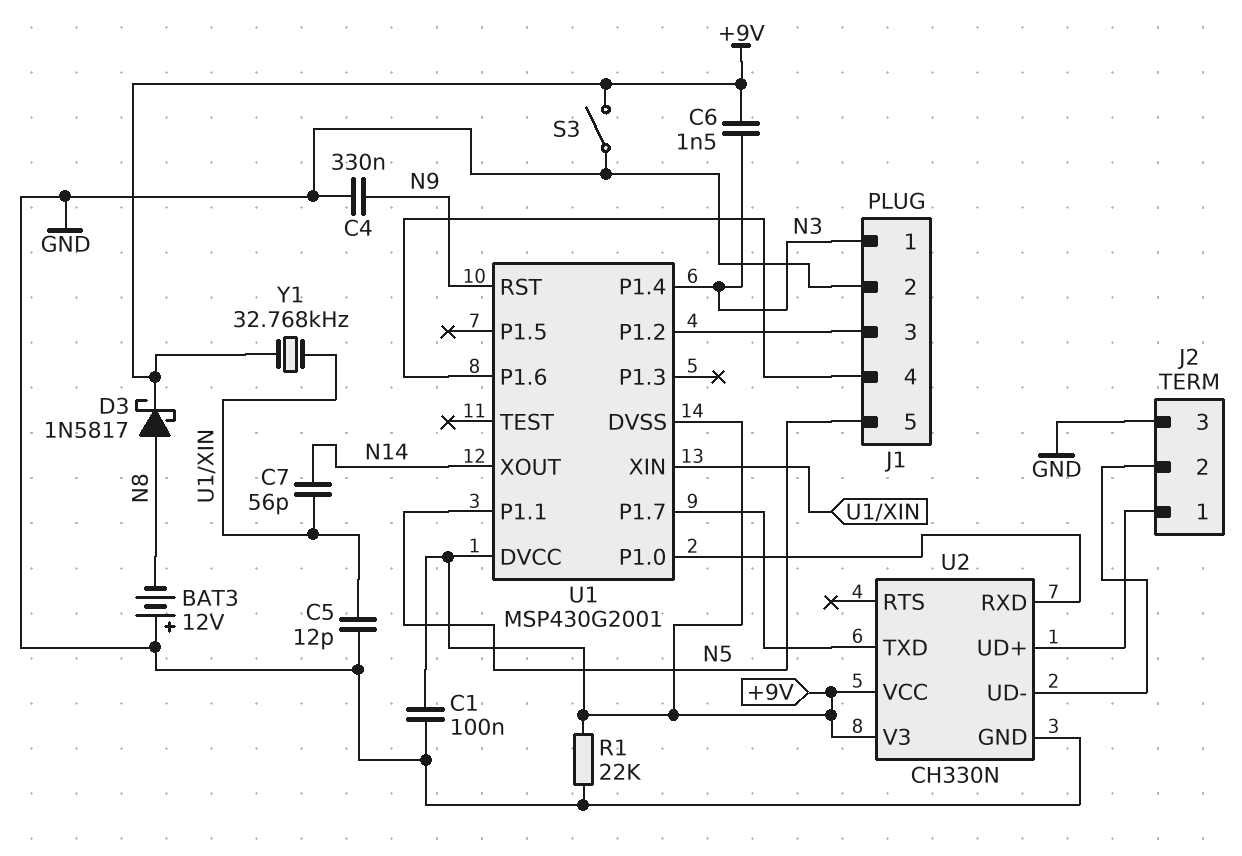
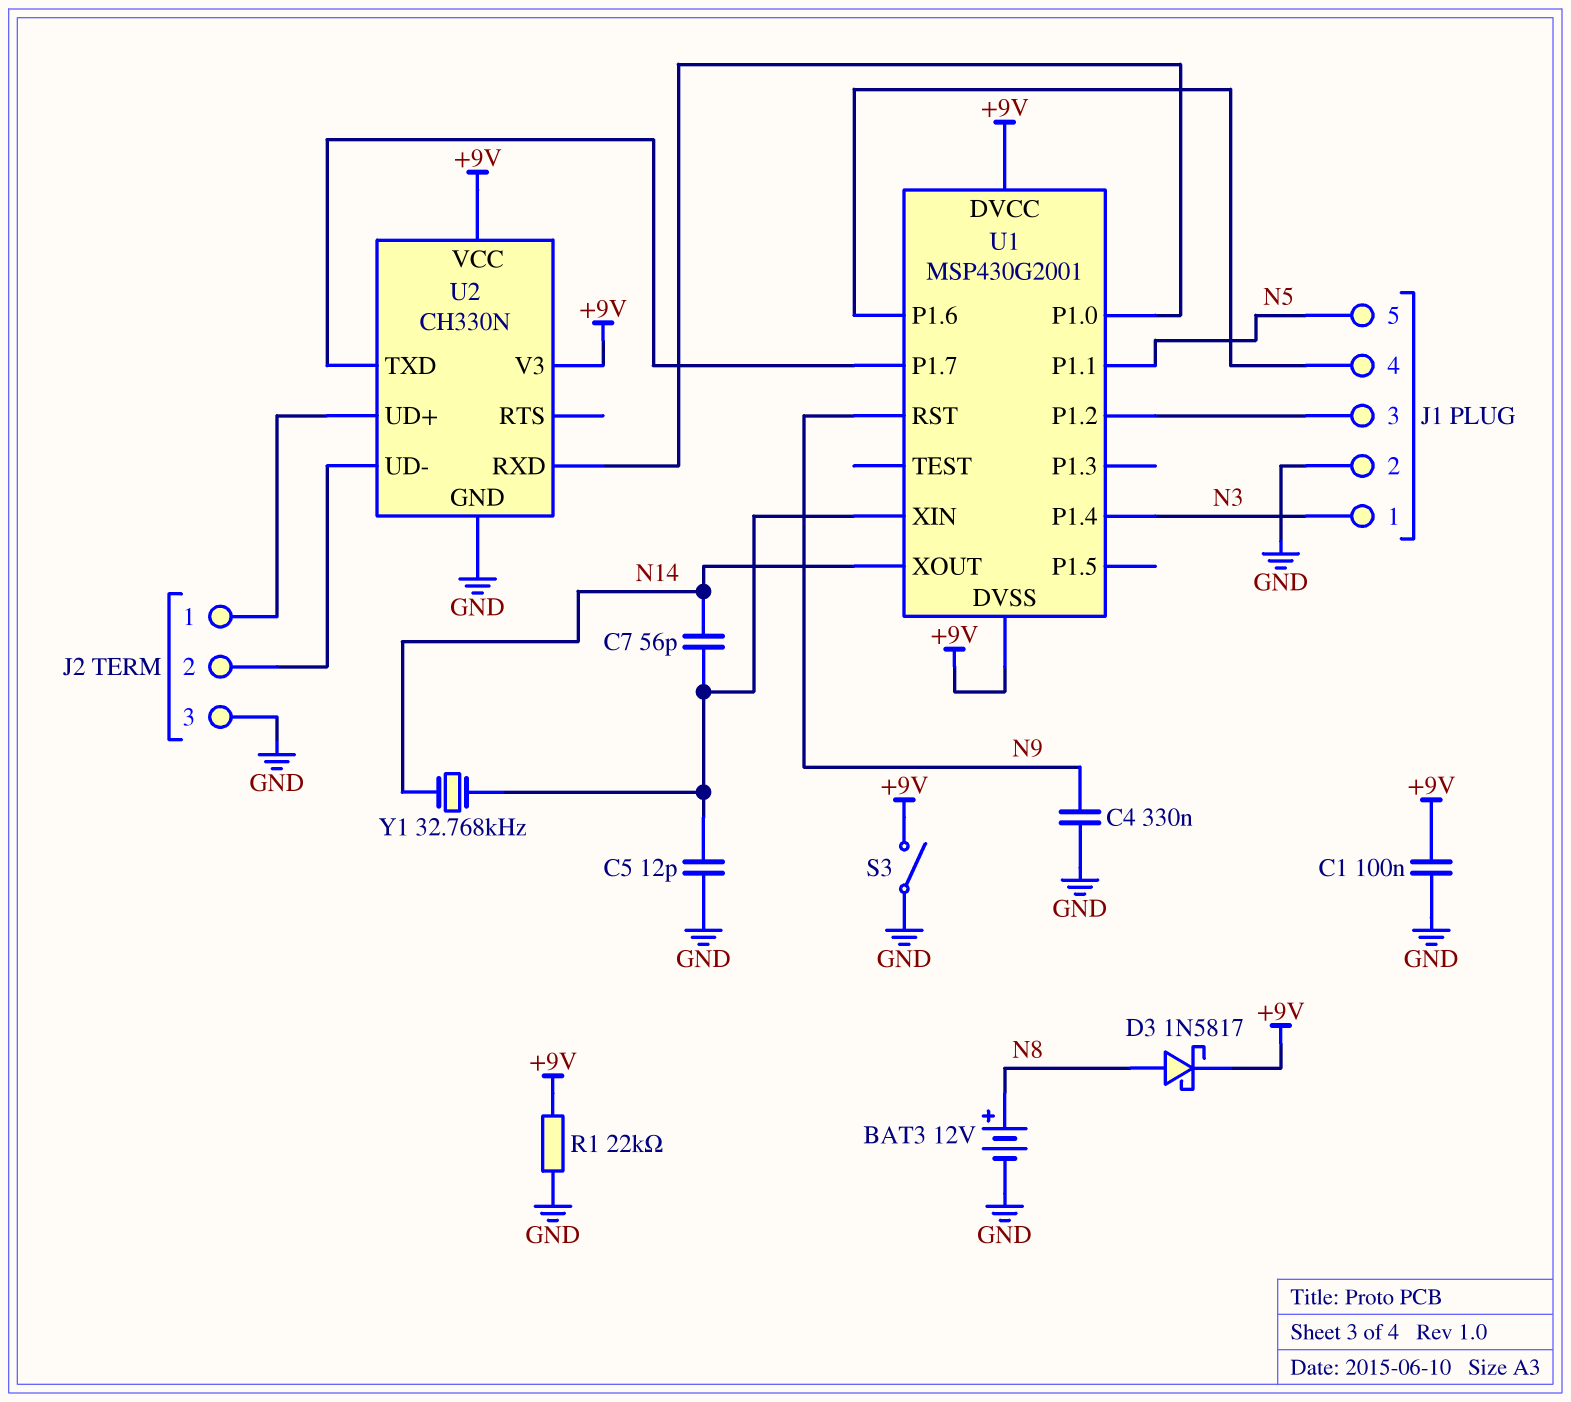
BAT3: 12V (plus GND, minus N8) -> 12V (plus N8, minus GND)
C6: 1.5nF (+9V, N3) -> none
Y1: 32.768kHz (+9V, U1/XIN) -> 32.768kHz (N14, U1/XIN)

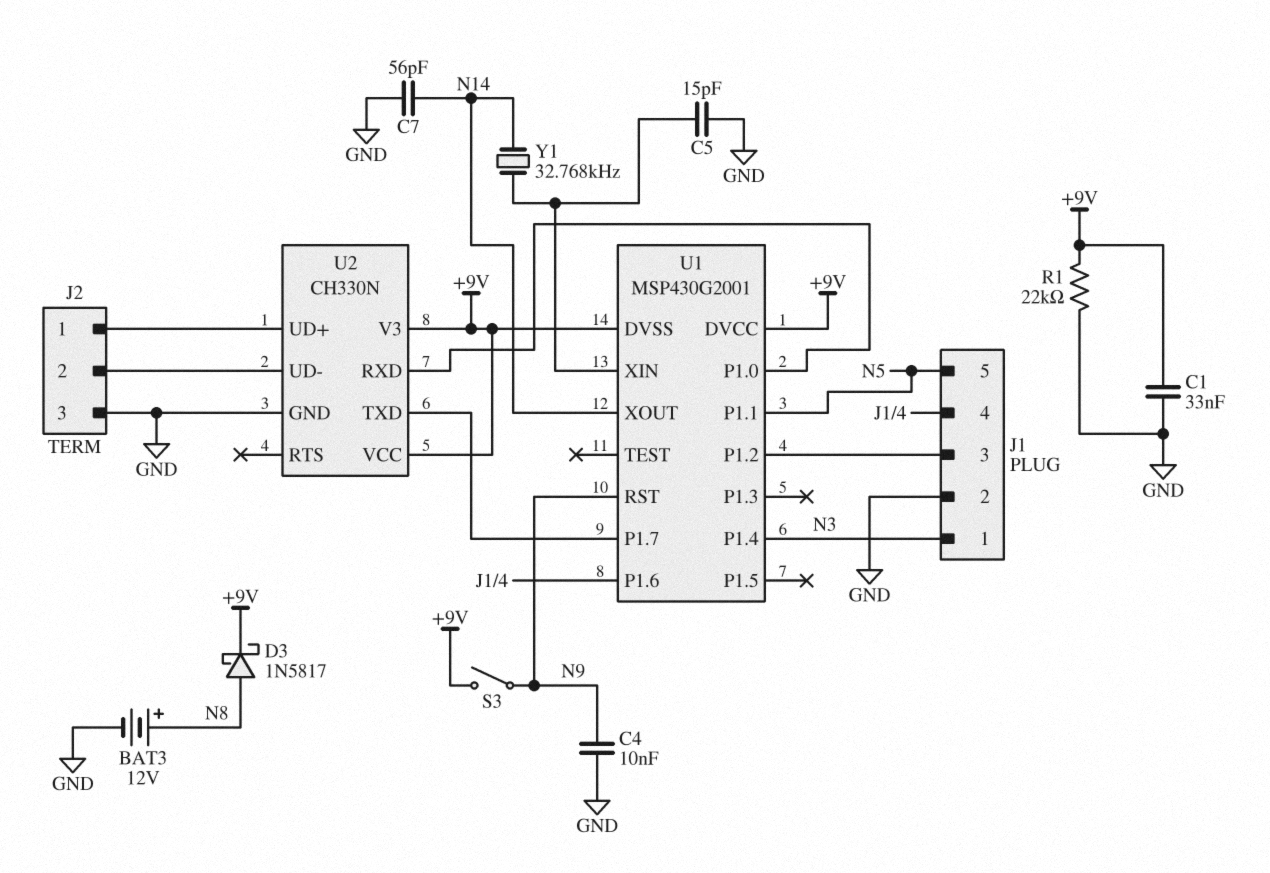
C1: 100nF (+9V, GND) -> 33nF (+9V, GND)
C4: 330nF (GND, N9) -> 10nF (GND, N9)
C5: 12pF (GND, U1/XIN) -> 15pF (GND, U1/XIN)
C7: 56pF (N14, U1/XIN) -> 56pF (GND, N14)
S3: switch (+9V, GND) -> switch (+9V, N9)

